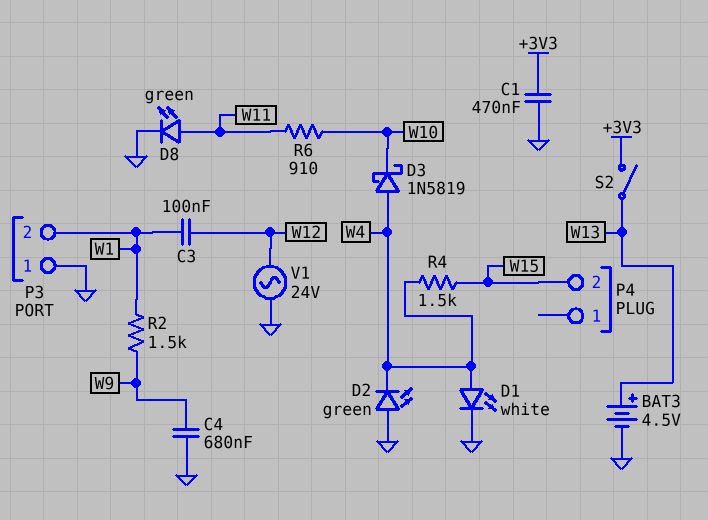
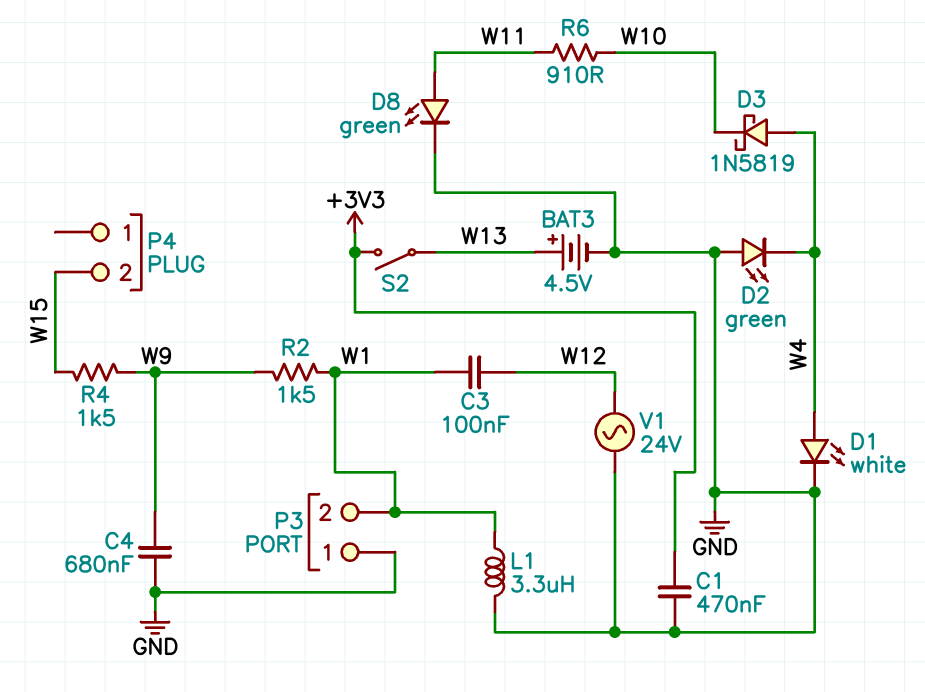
L1: none -> 3.3uH (GND, W1)
R4: 1.5k (W4, W15) -> 1.5k (W9, W15)

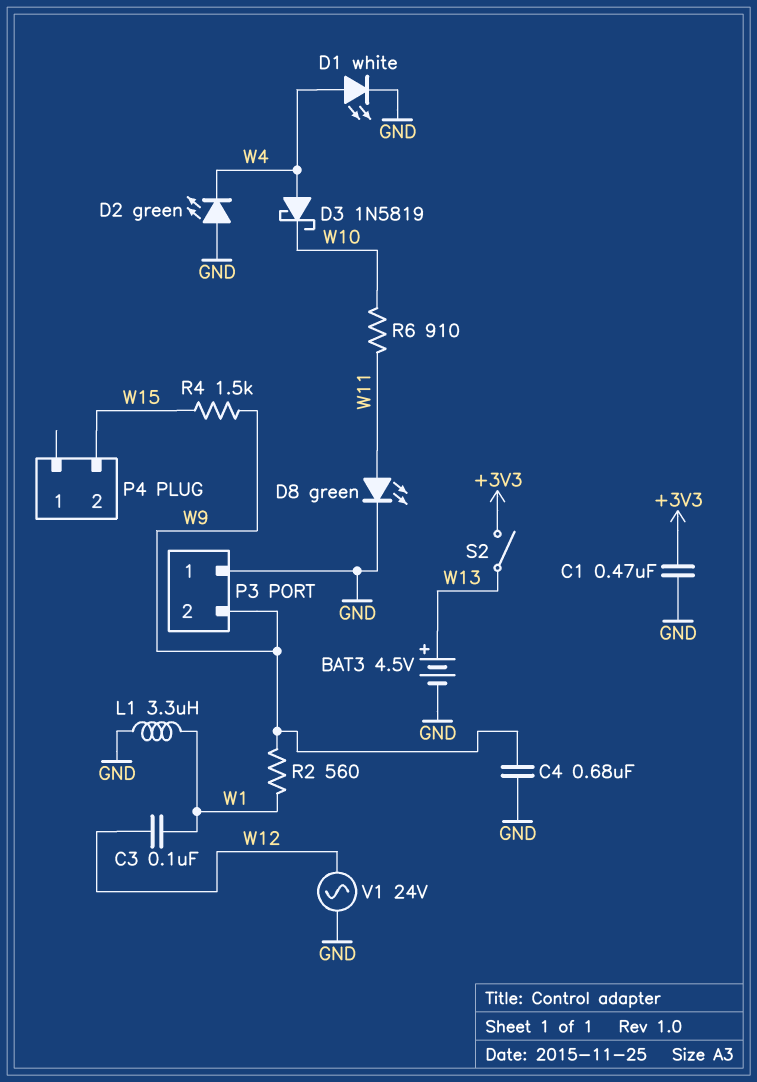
P3 pin 2: W1 -> W9
R2: 1.5k (W1, W9) -> 560 (W1, W9)

